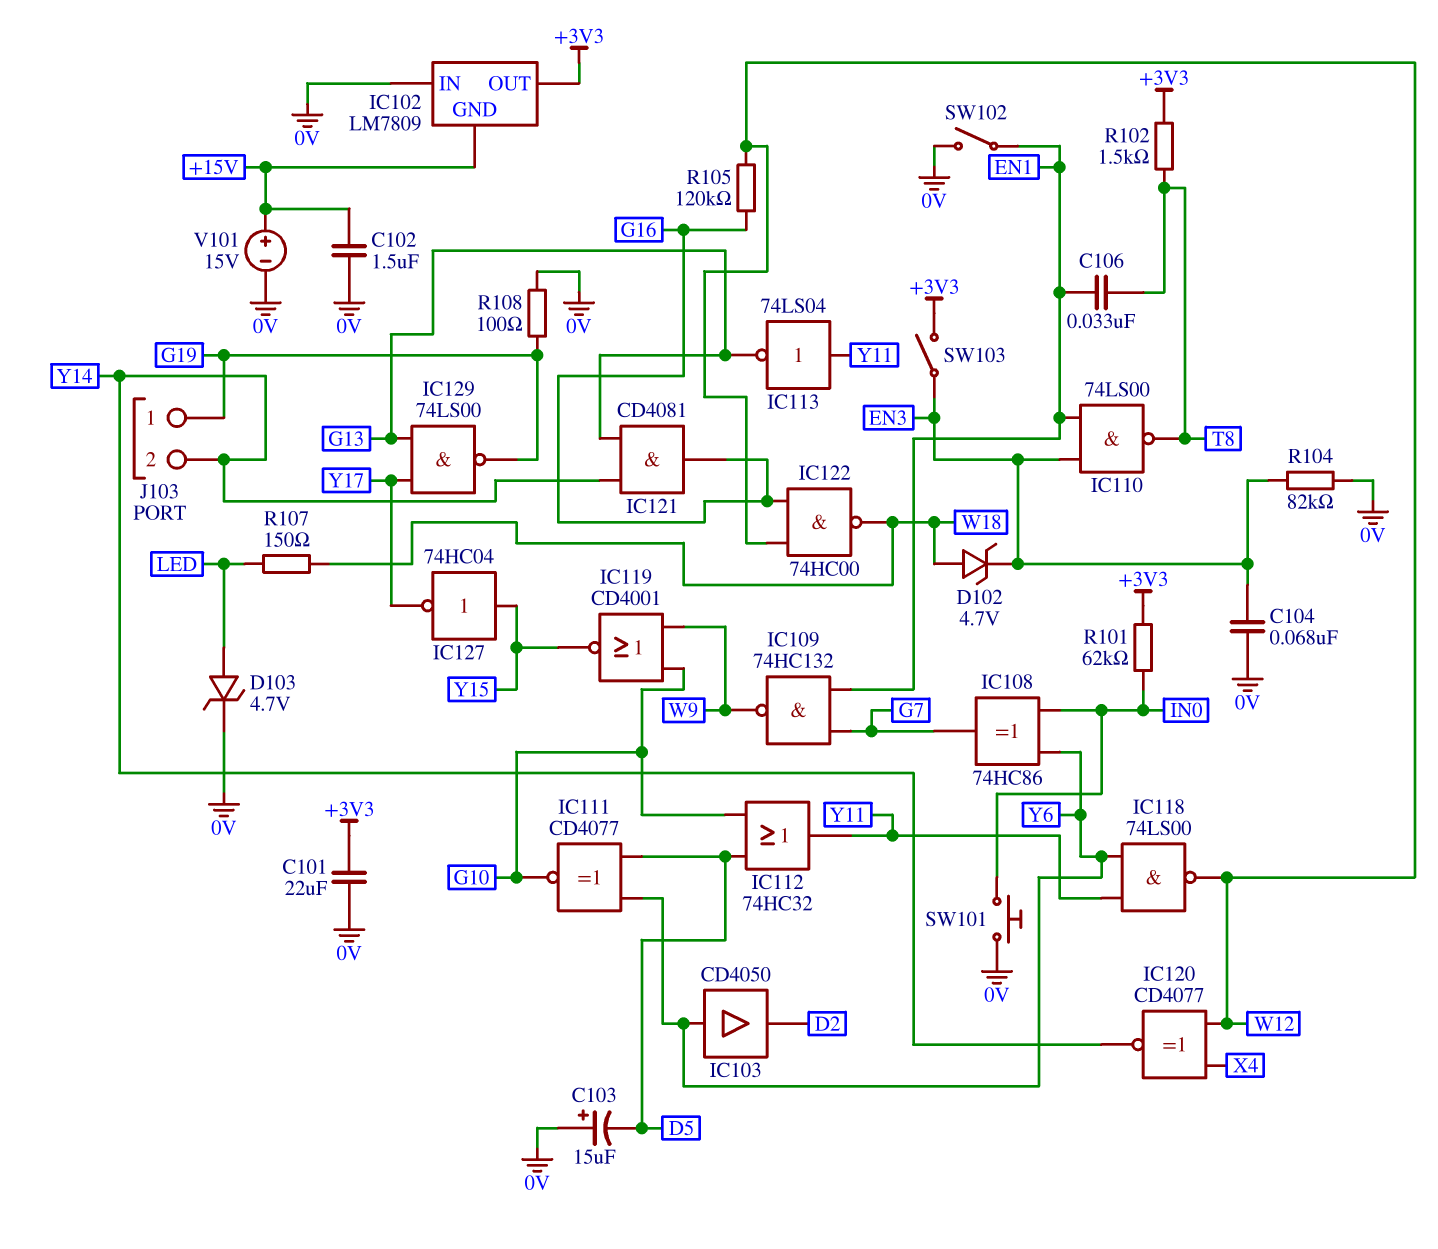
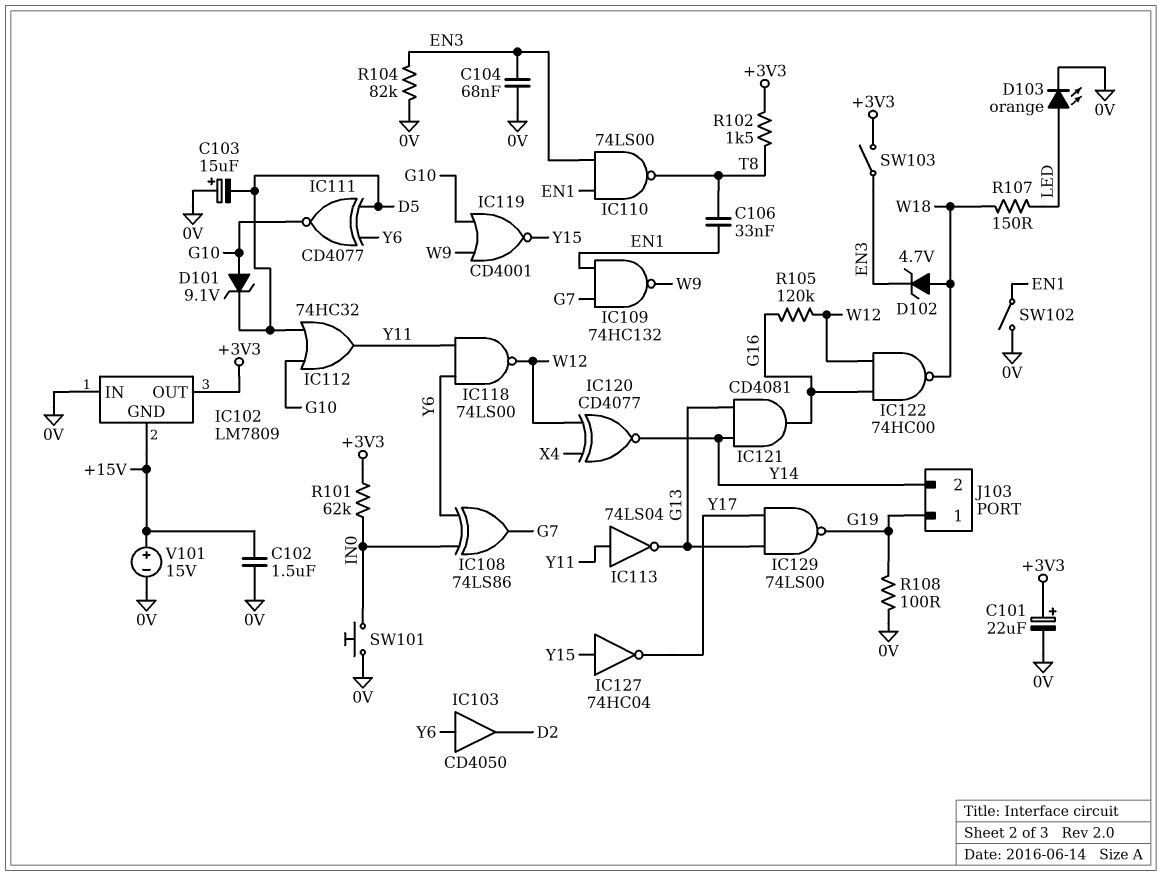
C101: 22uF (+3V3, 0V) -> 22uF (plus +3V3, minus 0V)
D101: none -> zener 9.1V (A G10, K D5)
D103: zener 4.7V (A LED, K 0V) -> LED orange (A LED, K 0V)
IC108: XOR 74HC86 (in IN0, in Y6, out G7) -> XOR 74LS86 (in IN0, in Y6, out G7)

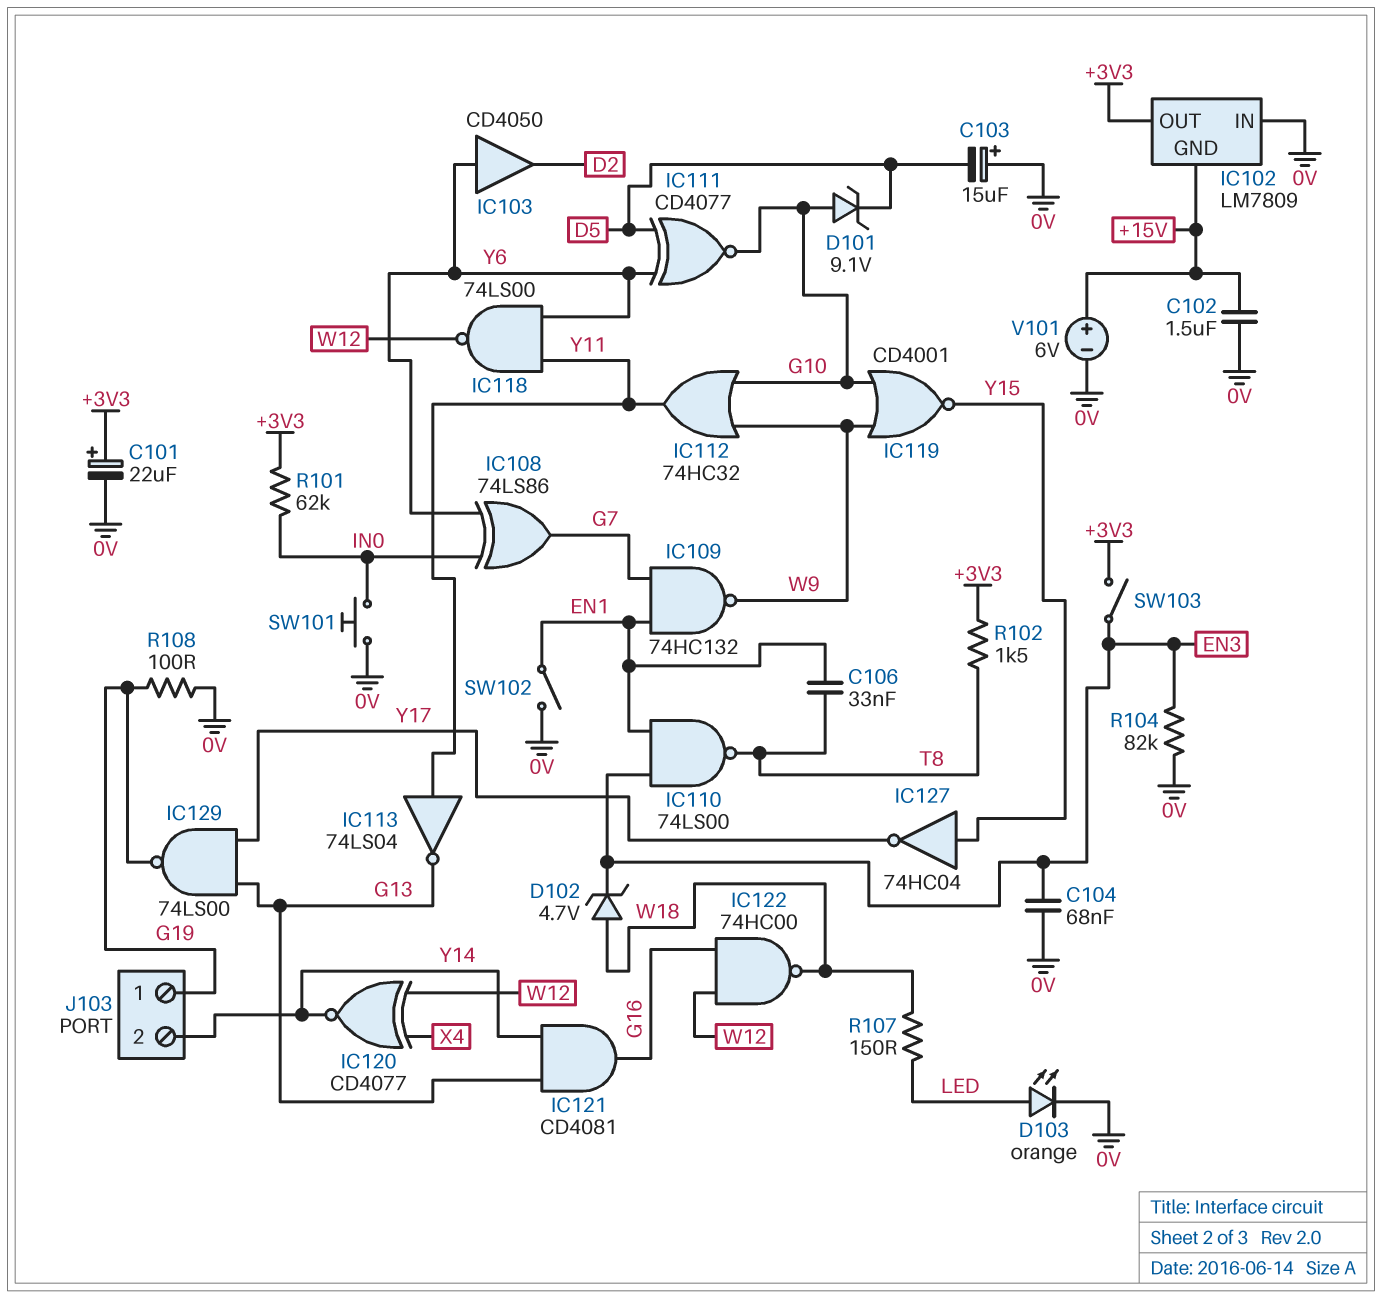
IC112: OR 74HC32 (in D5, in G10, out Y11) -> OR 74HC32 (in G10, in W9, out Y11)
R105: 120k (G16, W12) -> none
V101: 15V (plus +15V, minus 0V) -> 6V (plus +15V, minus 0V)

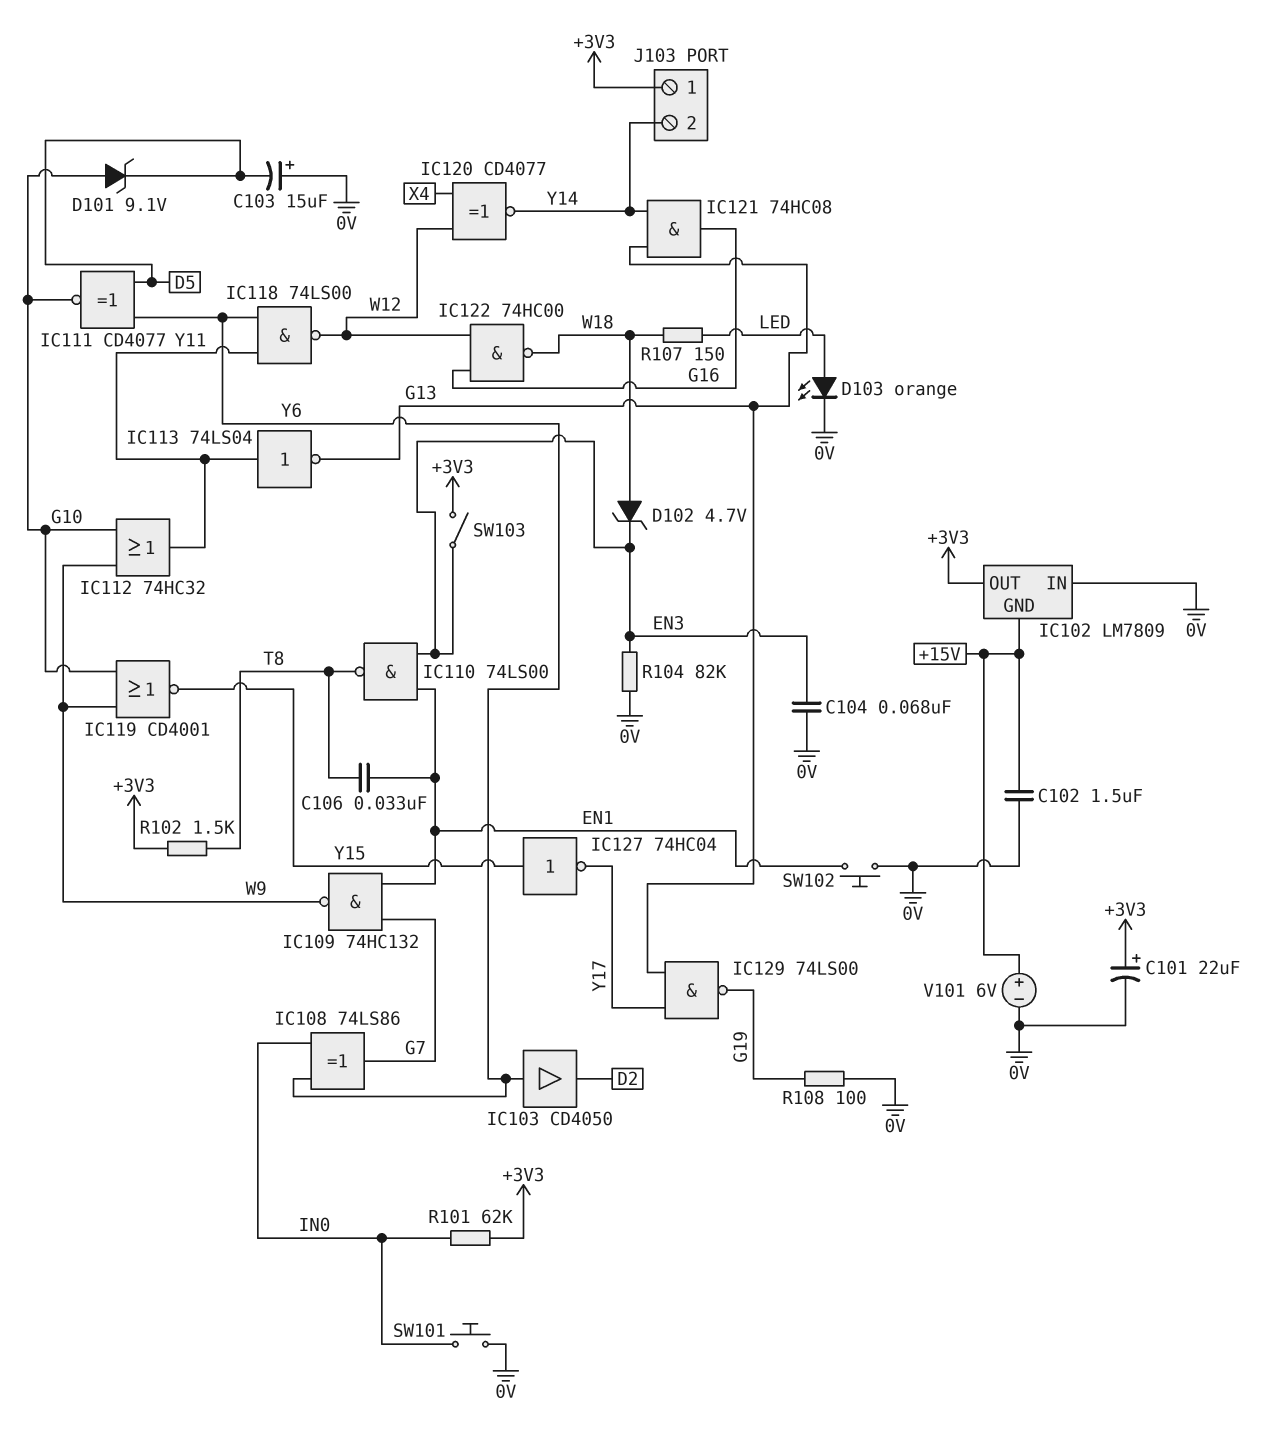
IC121: AND CD4081 (in G13, in Y14, out G16) -> AND 74HC08 (in G13, in Y14, out G16)
J103 pin 1: G19 -> +3V3
SW102: switch (0V, EN1) -> button (0V, EN1)

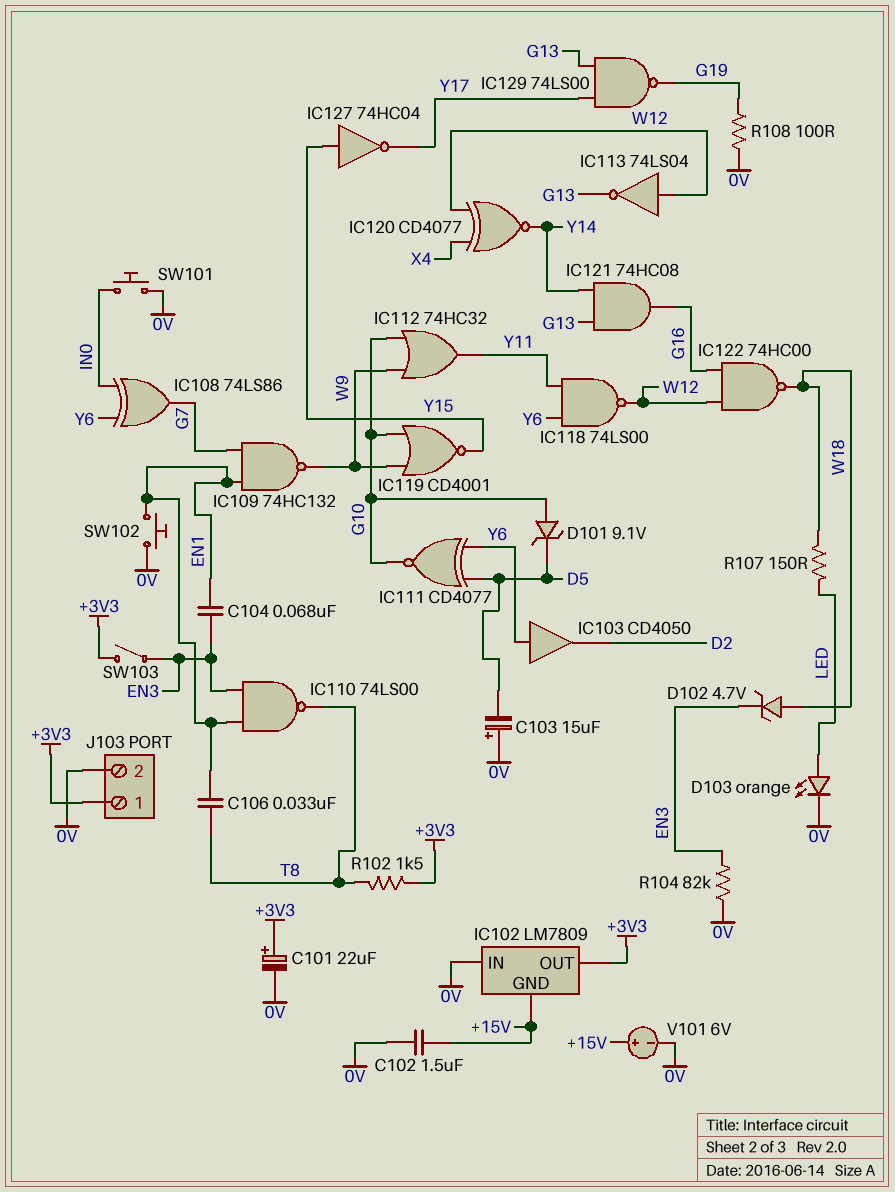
C104: 68nF (0V, EN3) -> 68nF (EN1, EN3)
IC113: NOT 74LS04 (in Y11, out G13) -> NOT 74LS04 (in W12, out G13)
J103 pin 2: Y14 -> 0V
R101: 62k (+3V3, IN0) -> none

